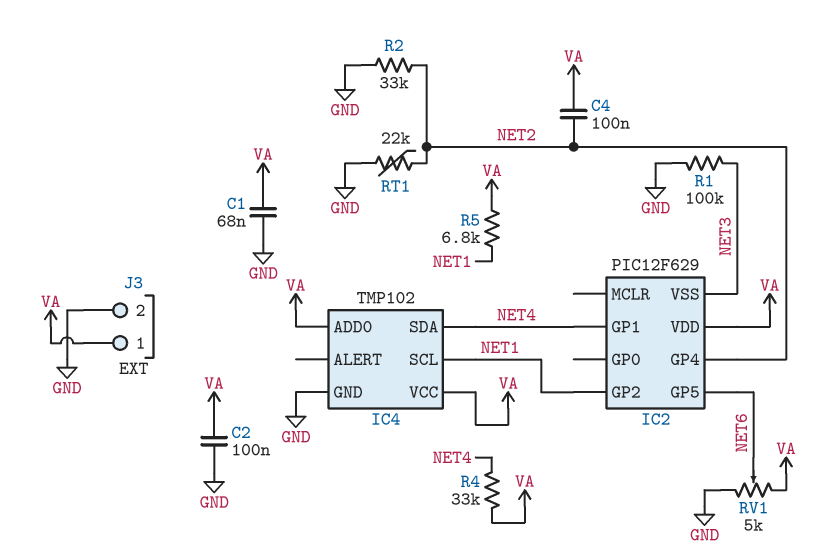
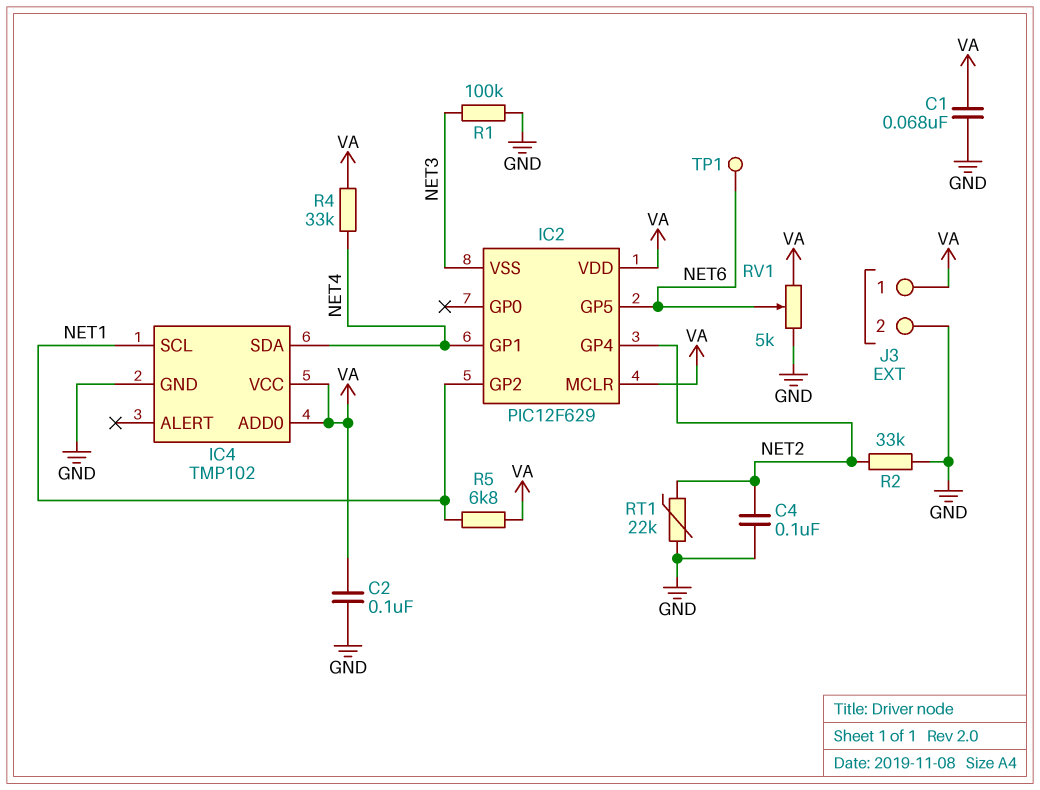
C4: 100nF (NET2, VA) -> 100nF (GND, NET2)
IC2 pin MCLR: none -> VA
TP1: none -> test point (NET6)

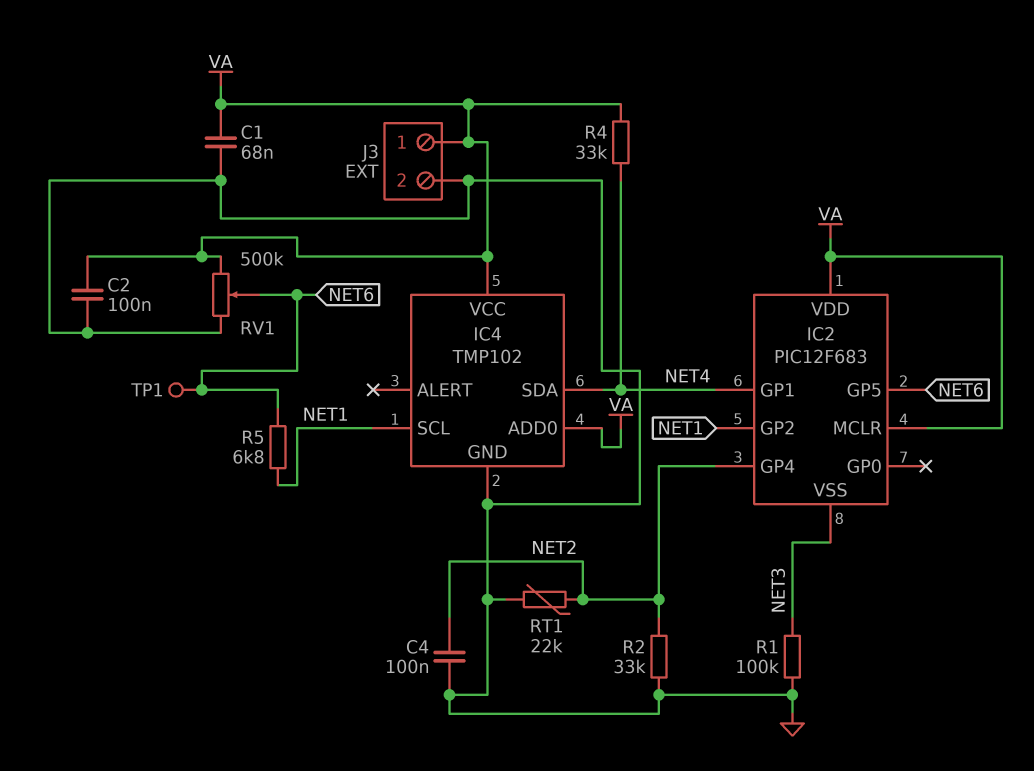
IC2: PIC12F629 -> PIC12F683
R5: 6.8k (NET1, VA) -> 6.8k (NET1, NET6)
RV1: 5k (GND, VA, wiper NET6) -> 500k (GND, VA, wiper NET6)

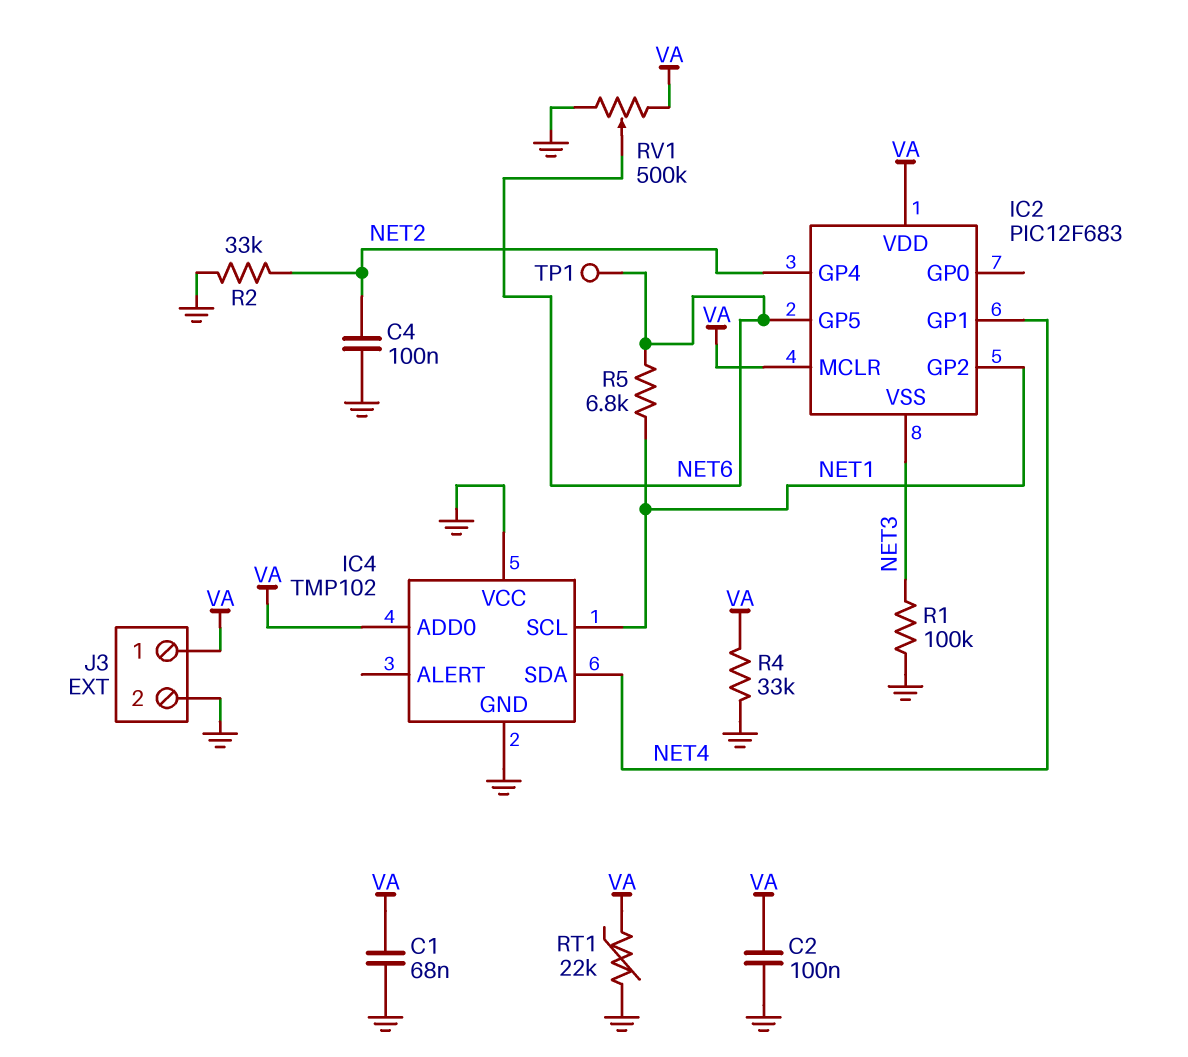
IC4 pin VCC: VA -> GND
R4: 33k (NET4, VA) -> 33k (GND, VA)
RT1: 22k (GND, NET2) -> 22k (GND, VA)

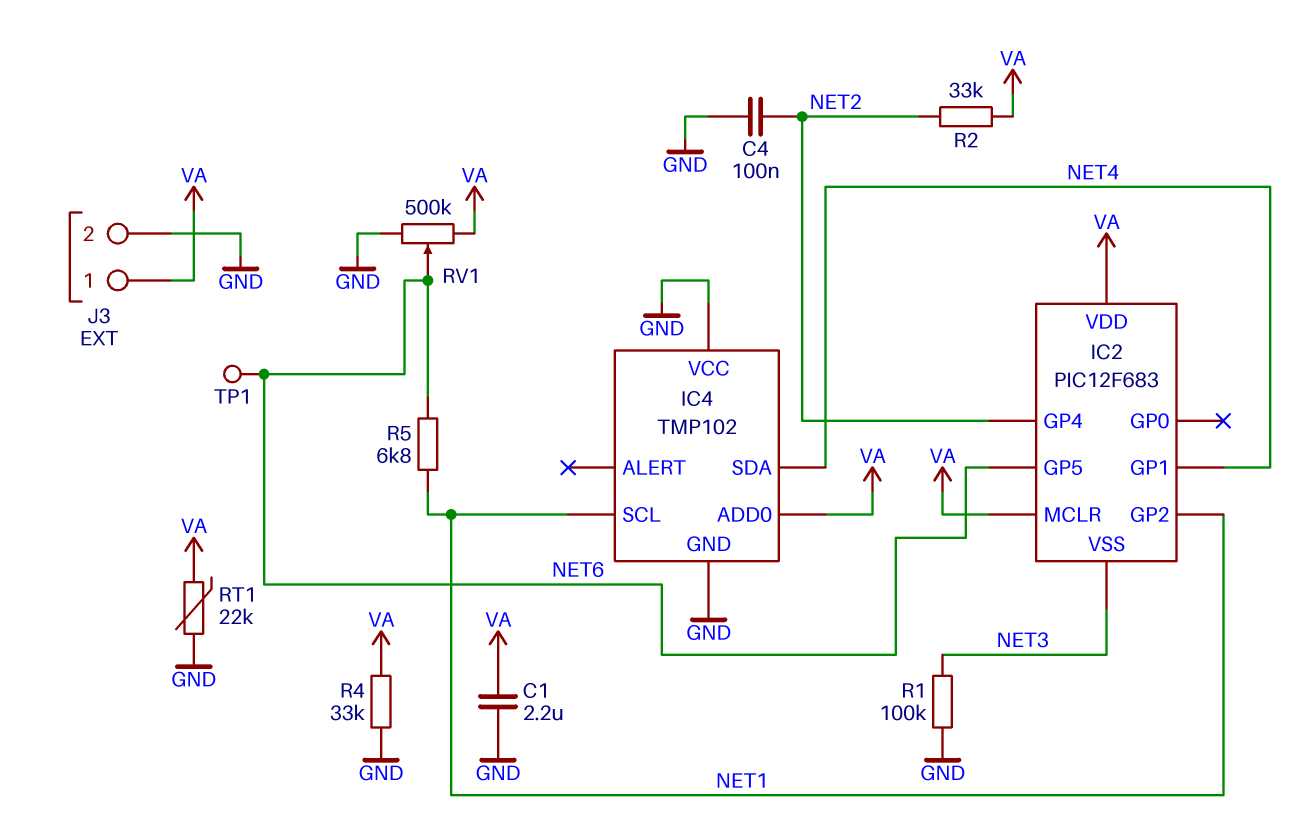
C1: 68nF (GND, VA) -> 2.2uF (GND, VA)
C2: 100nF (GND, VA) -> none
R2: 33k (GND, NET2) -> 33k (NET2, VA)

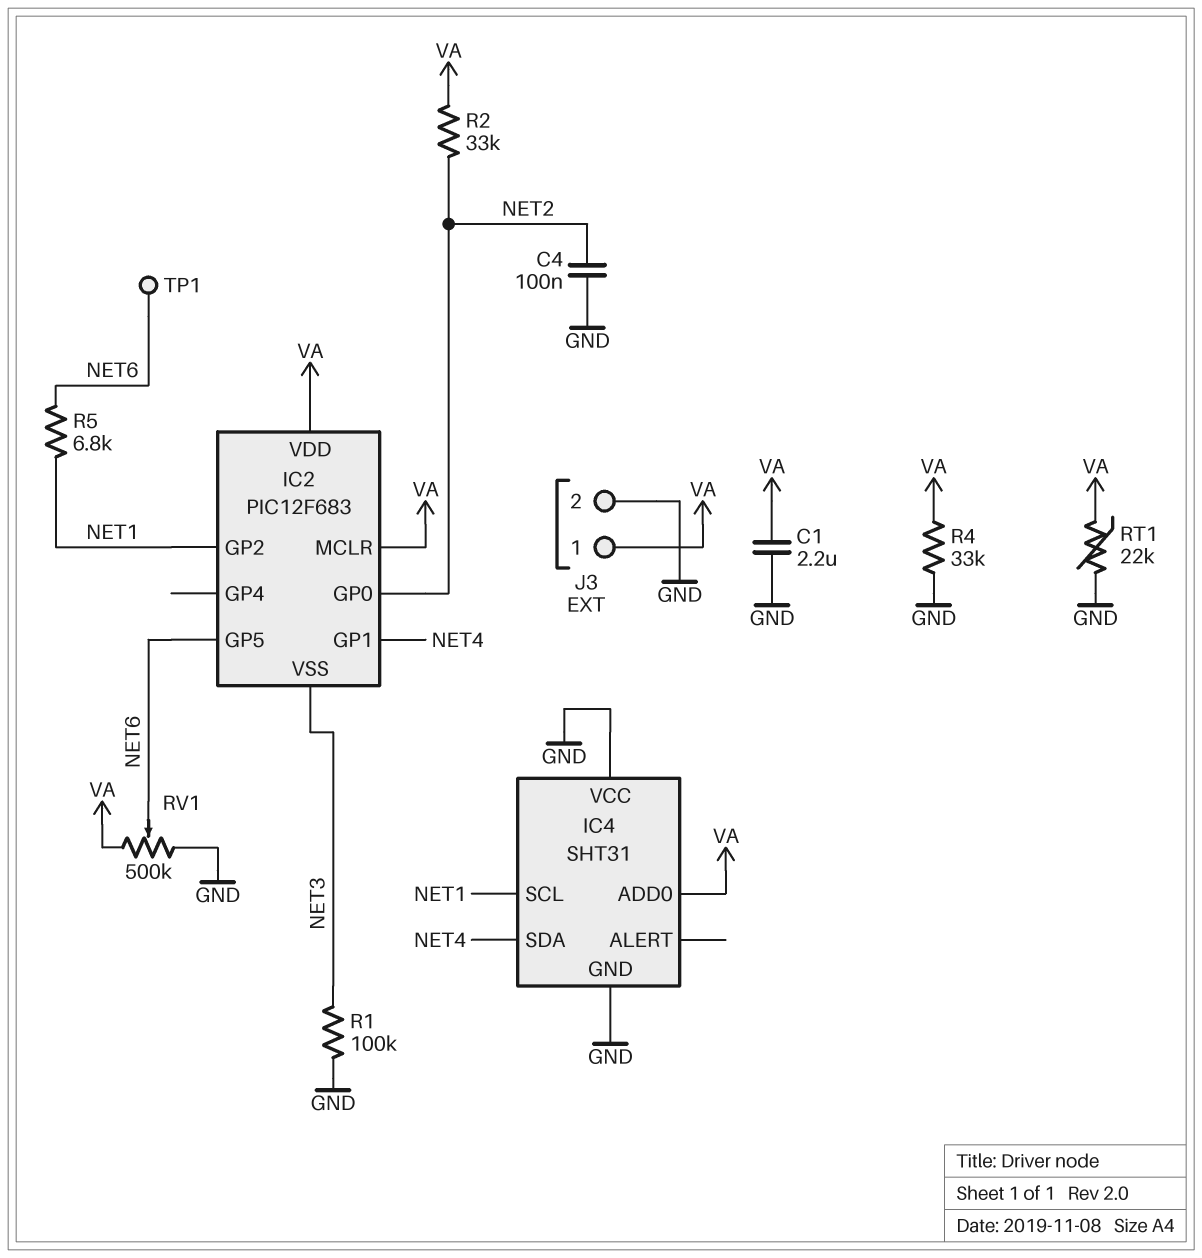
IC2 pin GP0: none -> NET2
IC2 pin GP4: NET2 -> none
IC4: TMP102 -> SHT31

